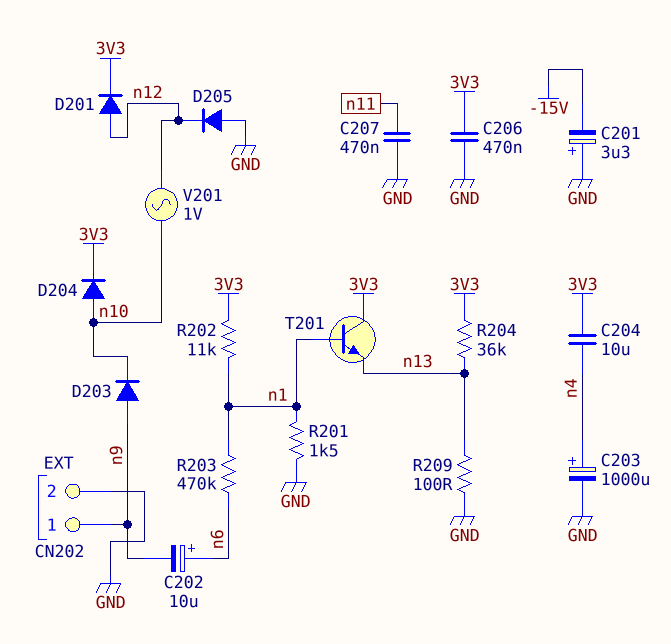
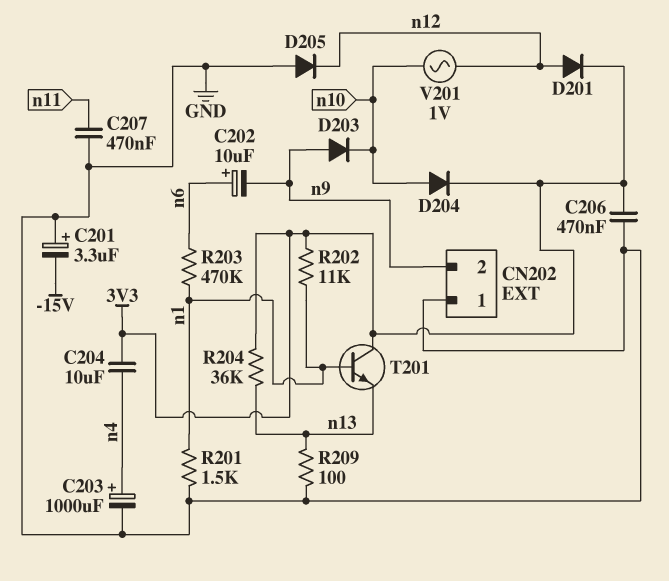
CN202 pin 1: n9 -> GND
CN202 pin 2: GND -> n9

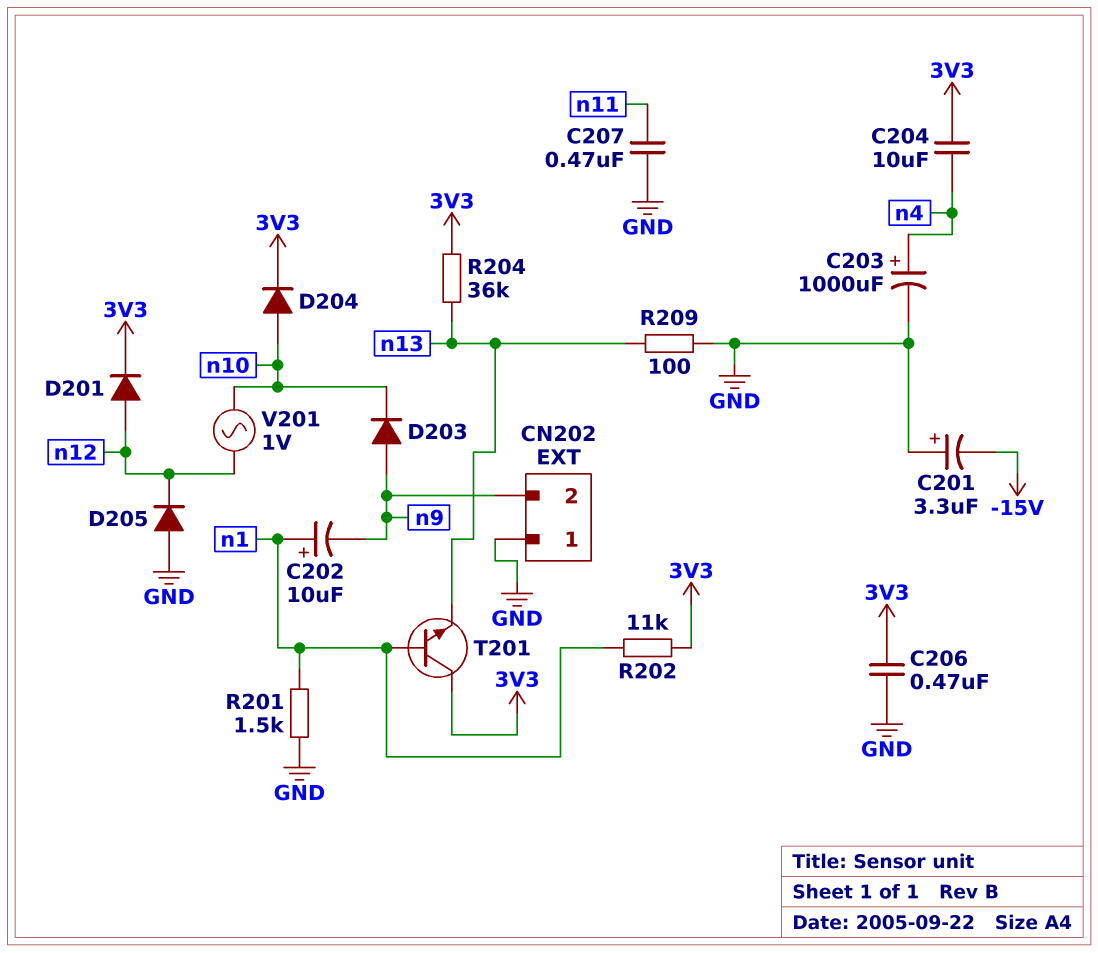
C202: 10uF (plus n6, minus n9) -> 10uF (plus n1, minus n9)
R203: 470k (n1, n6) -> none

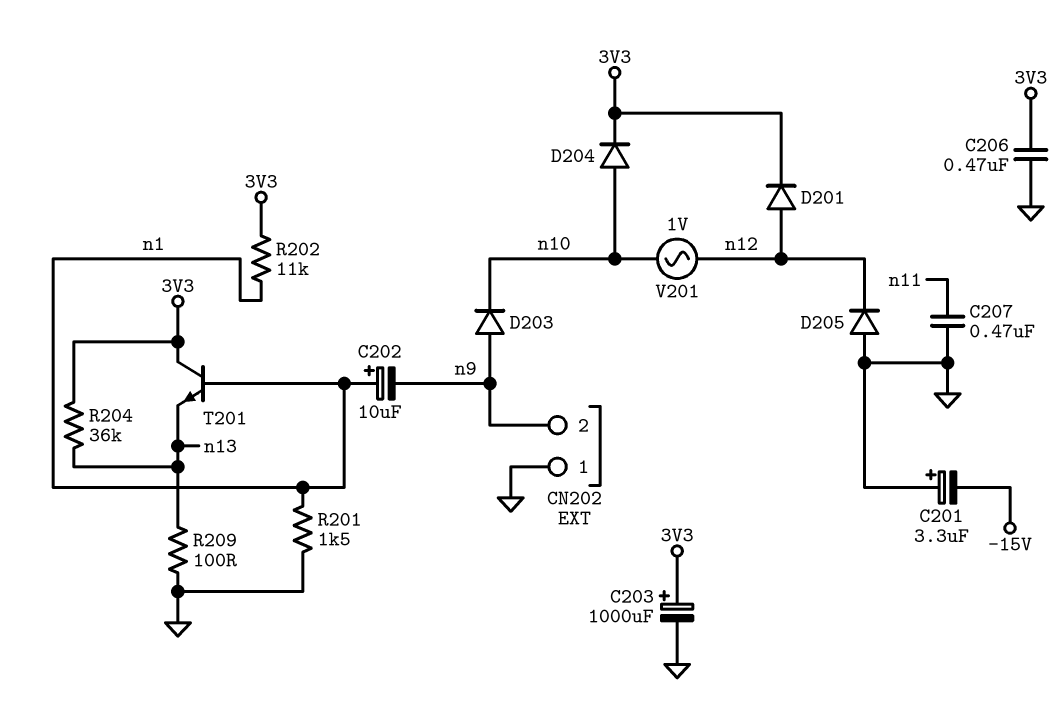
C203: 1000uF (plus n4, minus GND) -> 1000uF (plus 3V3, minus GND)
C204: 10uF (3V3, n4) -> none

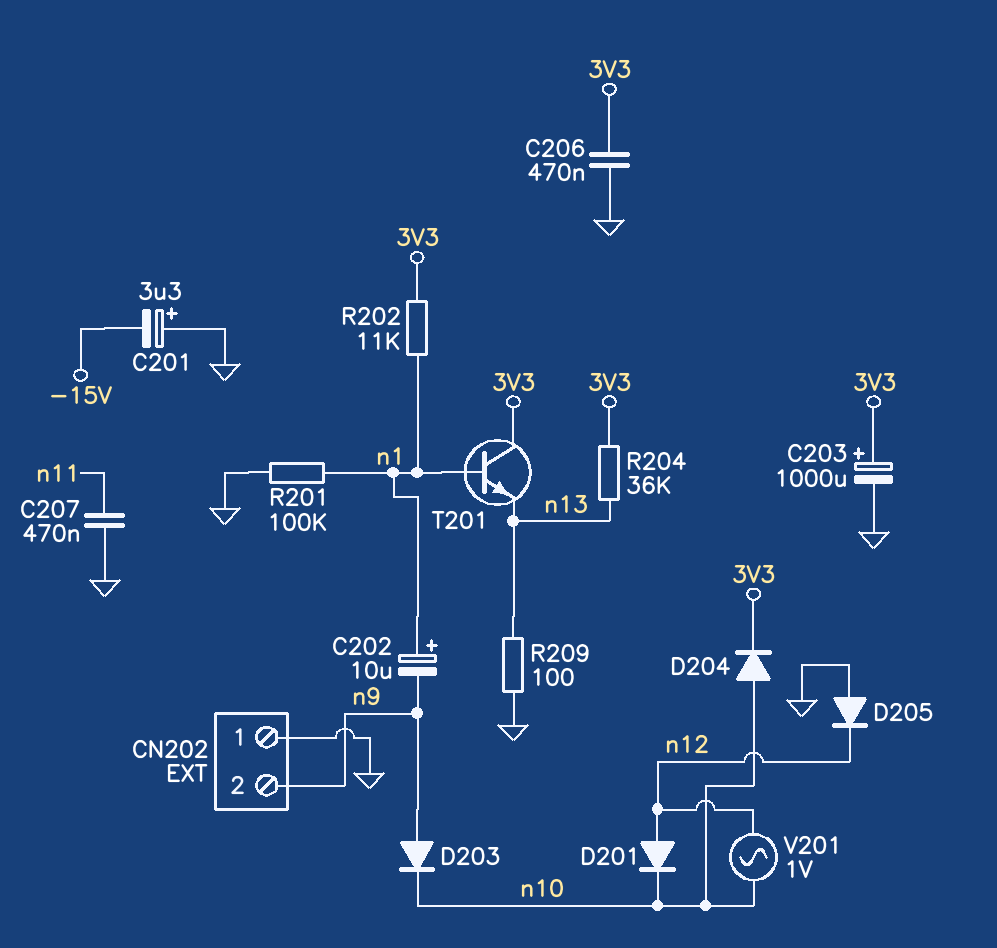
D201: diode (A n12, K 3V3) -> diode (A n12, K n10)
R201: 1.5k (GND, n1) -> 100k (GND, n1)

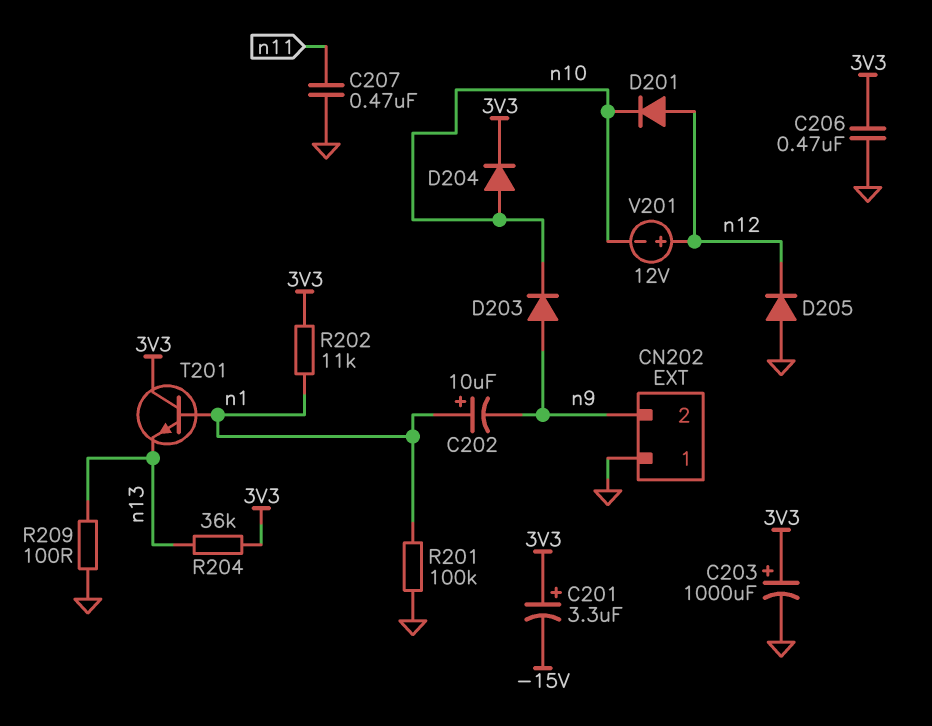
C201: 3.3uF (plus GND, minus -15V) -> 3.3uF (plus 3V3, minus -15V)
V201: AC 1V (n10, n12) -> 12V (plus n12, minus n10)

